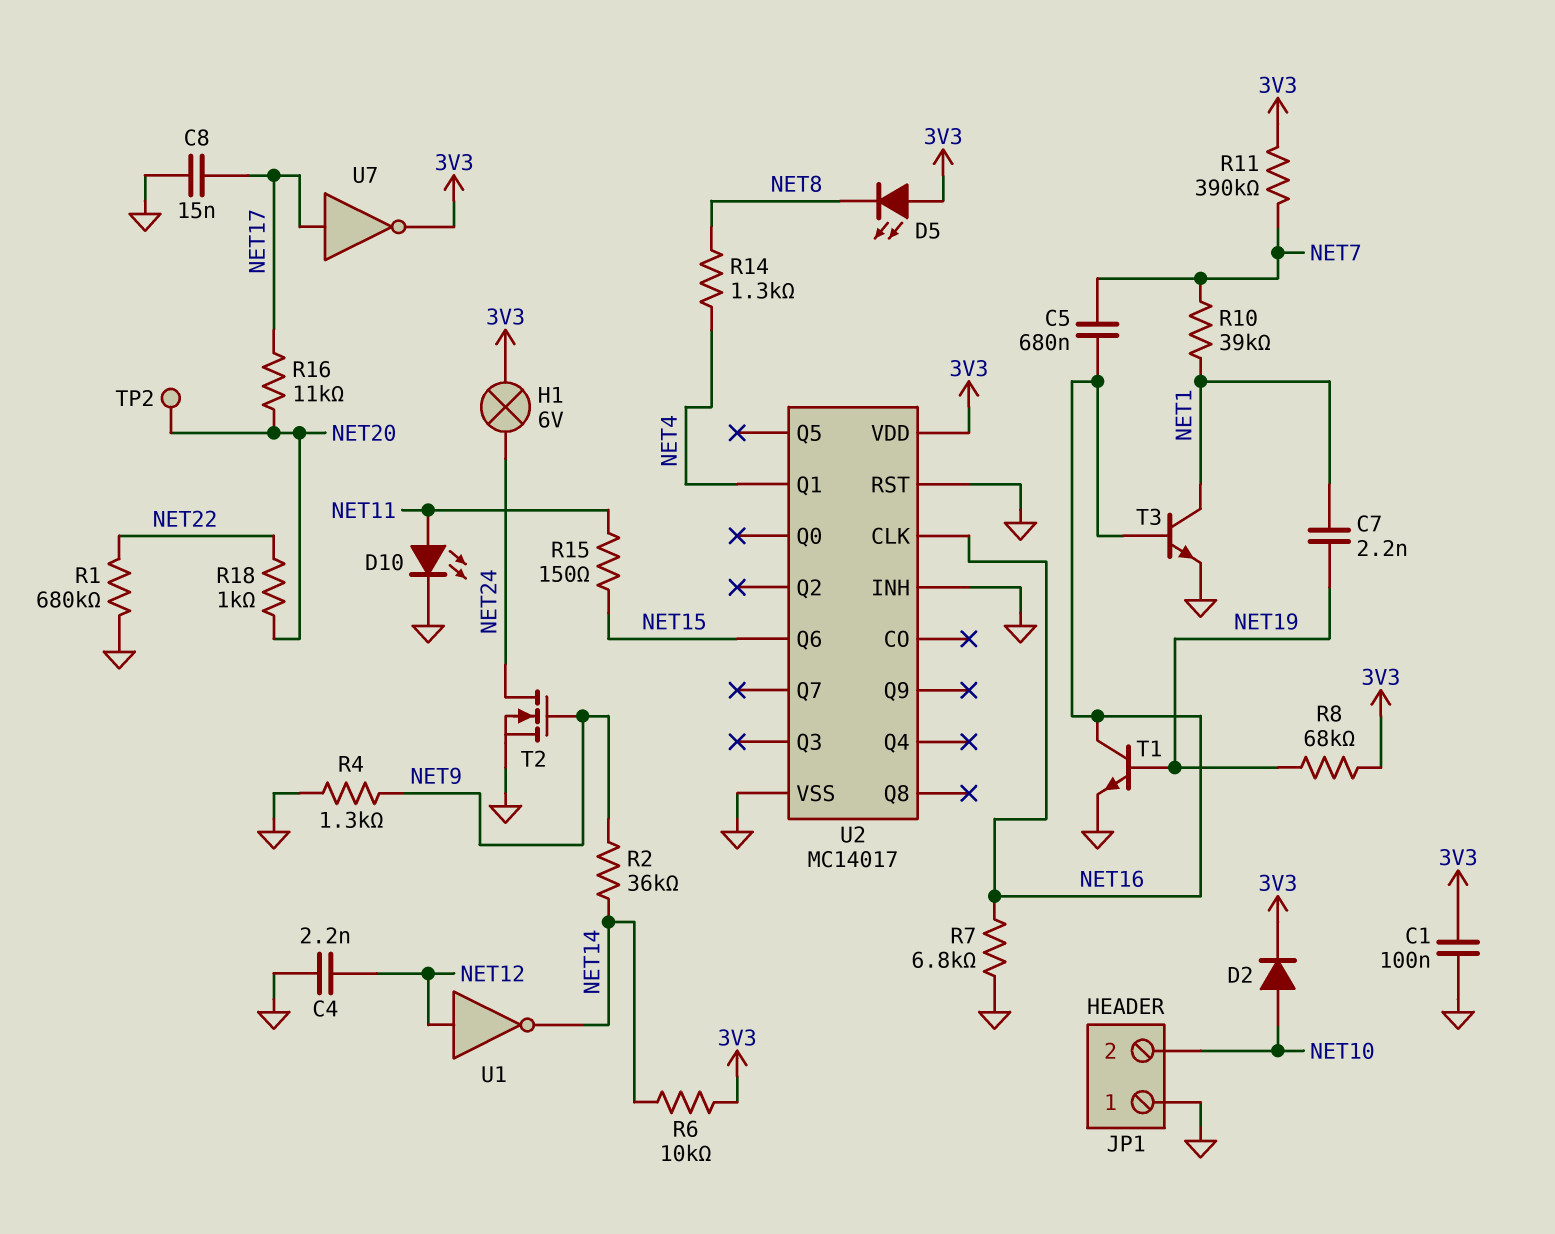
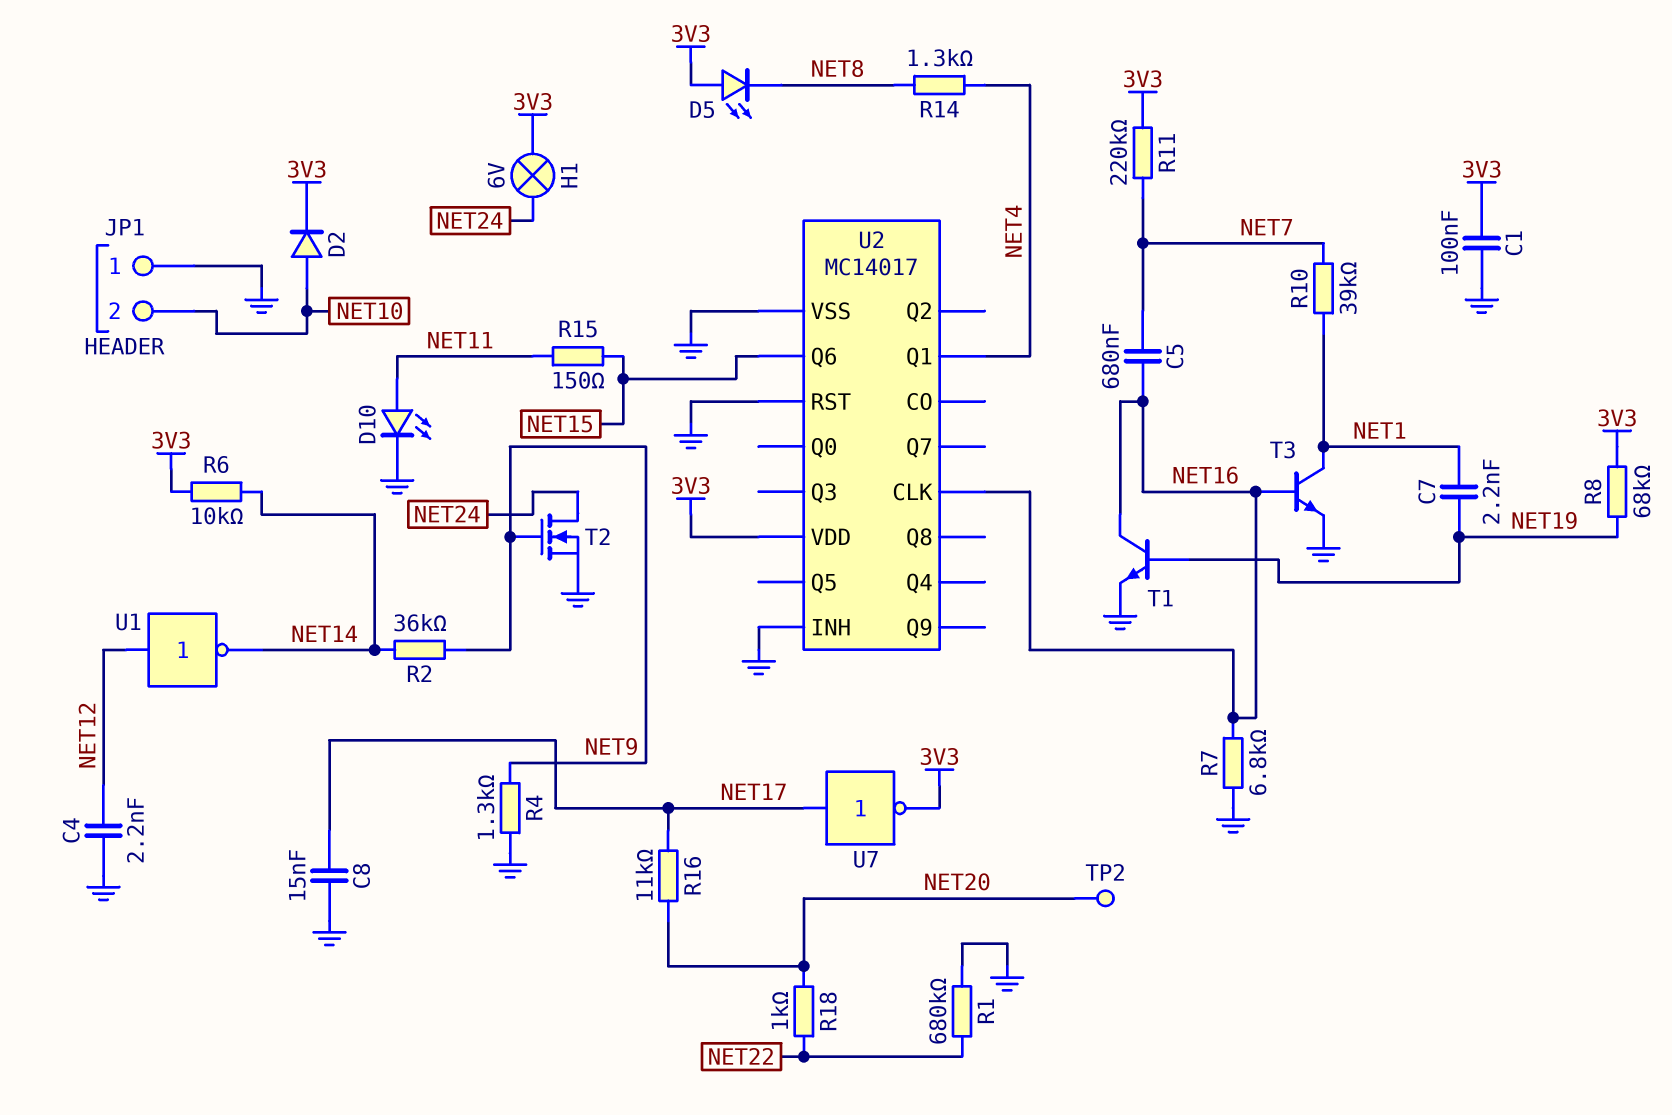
R11: 390k (3V3, NET7) -> 220k (3V3, NET7)

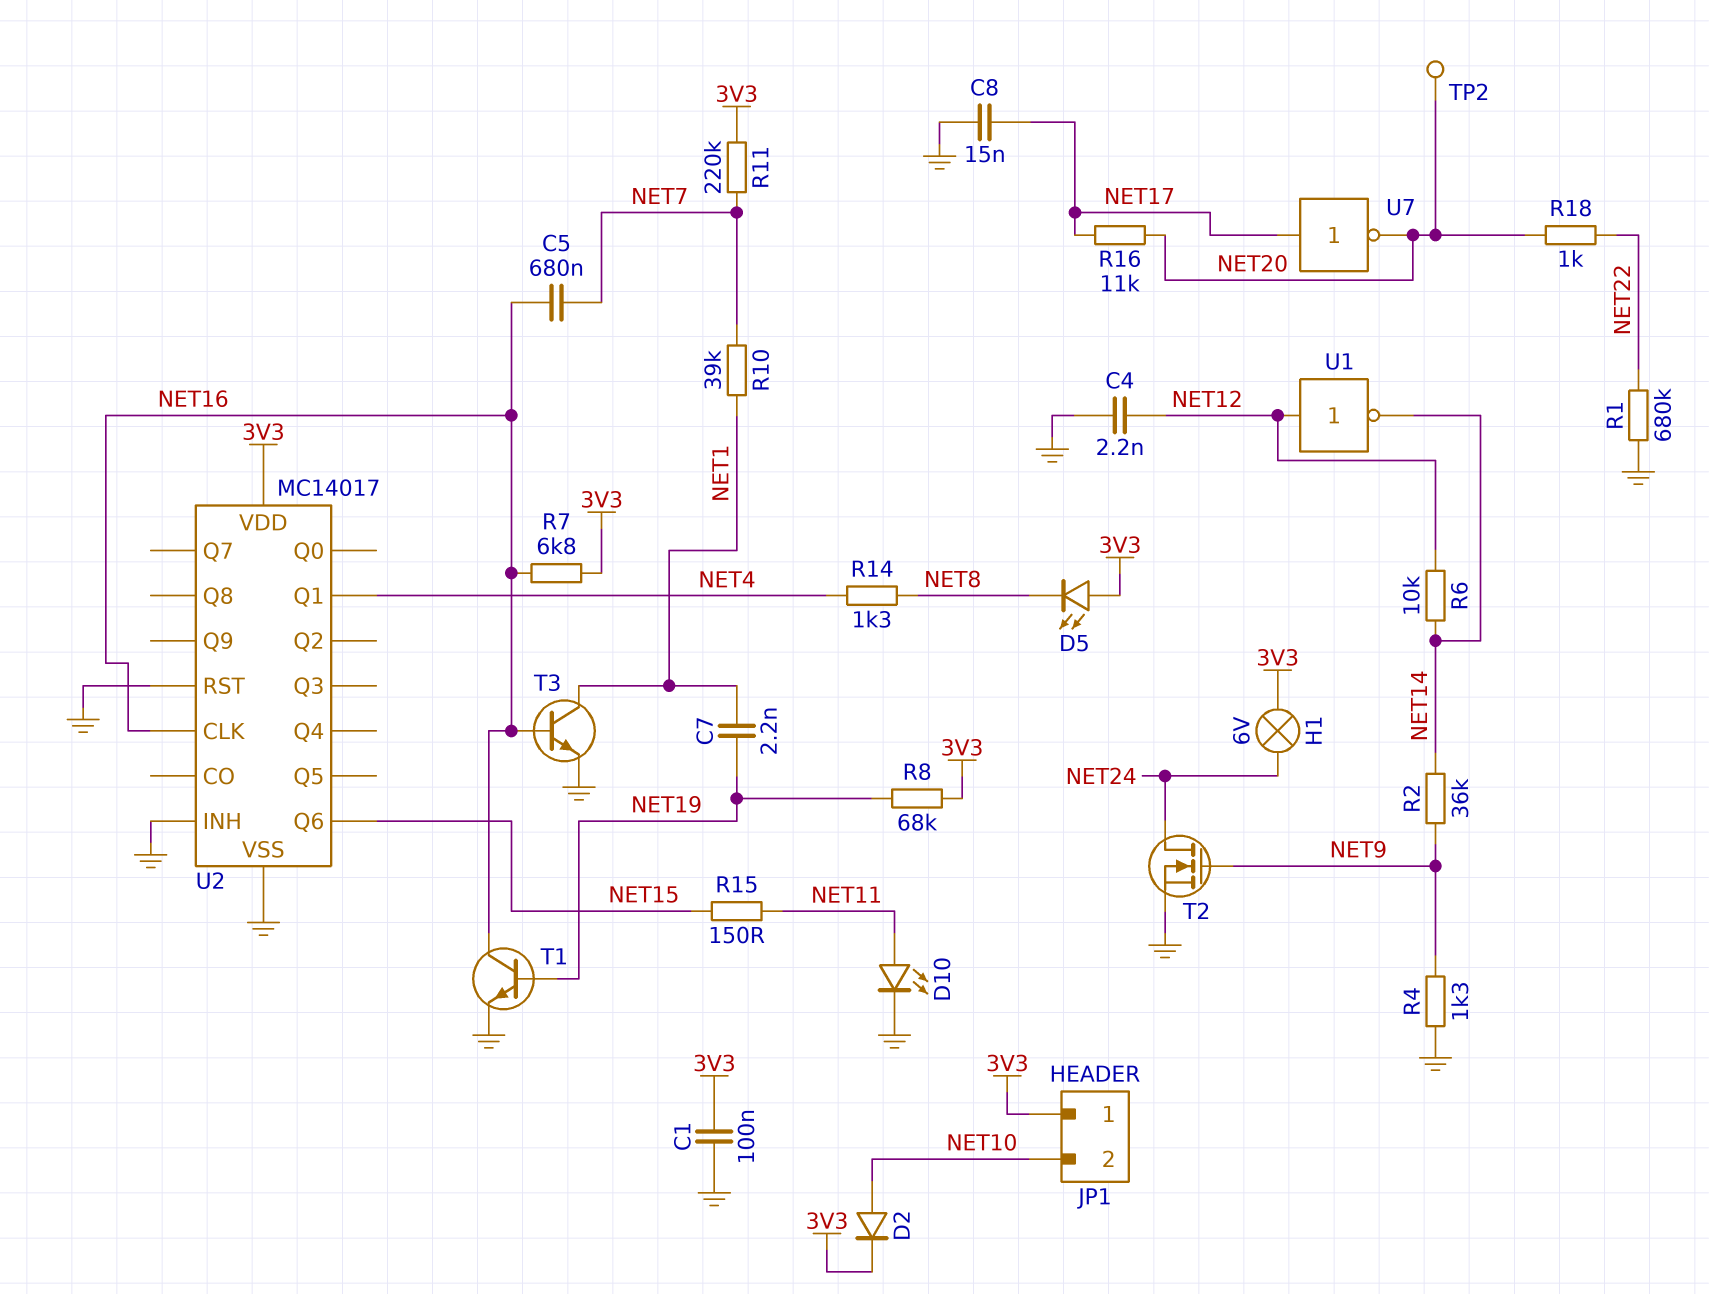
JP1 pin 1: GND -> 3V3
R6: 10k (3V3, NET14) -> 10k (NET12, NET14)
R7: 6.8k (GND, NET16) -> 6.8k (3V3, NET16)
U7: NOT (in NET17, out 3V3) -> NOT (in NET17, out NET20)

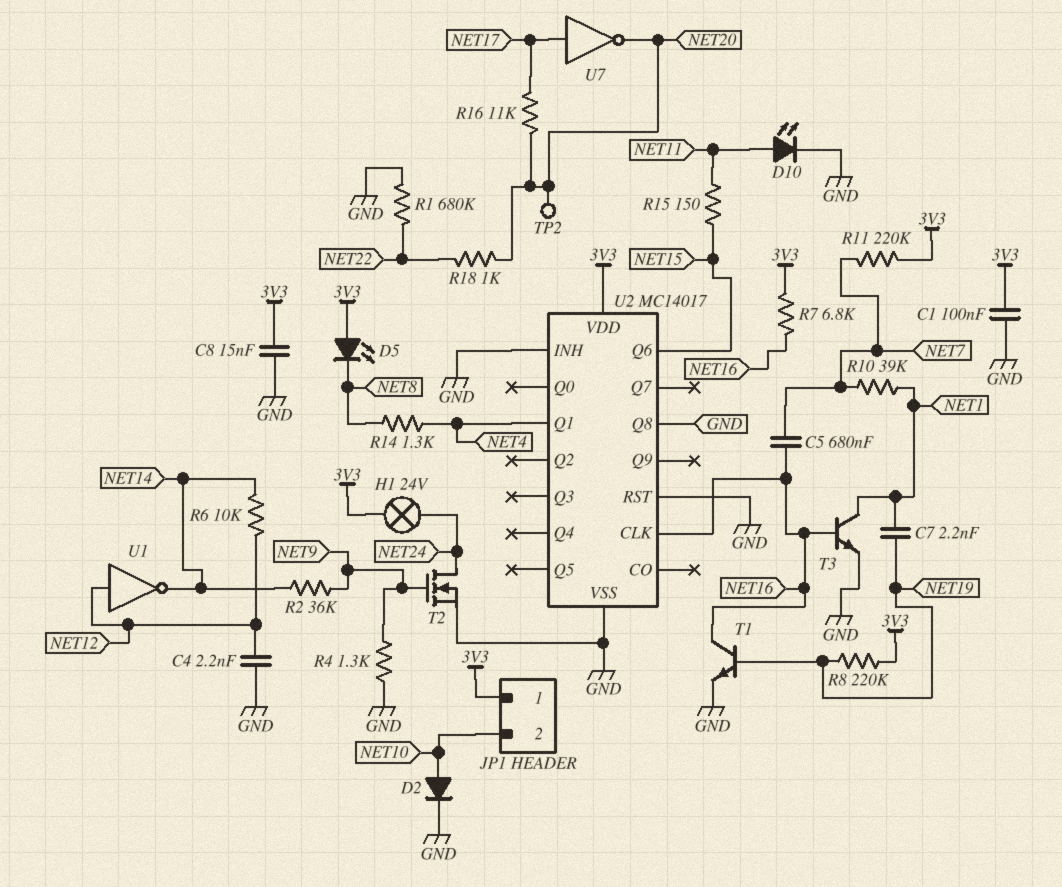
C8: 15nF (GND, NET17) -> 15nF (3V3, GND)
D2: diode (A NET10, K 3V3) -> diode (A NET10, K GND)
H1: lamp 6V (3V3, NET24) -> lamp 24V (3V3, NET24)
R8: 68k (3V3, NET19) -> 220k (3V3, NET19)
U2 pin Q8: none -> GND

